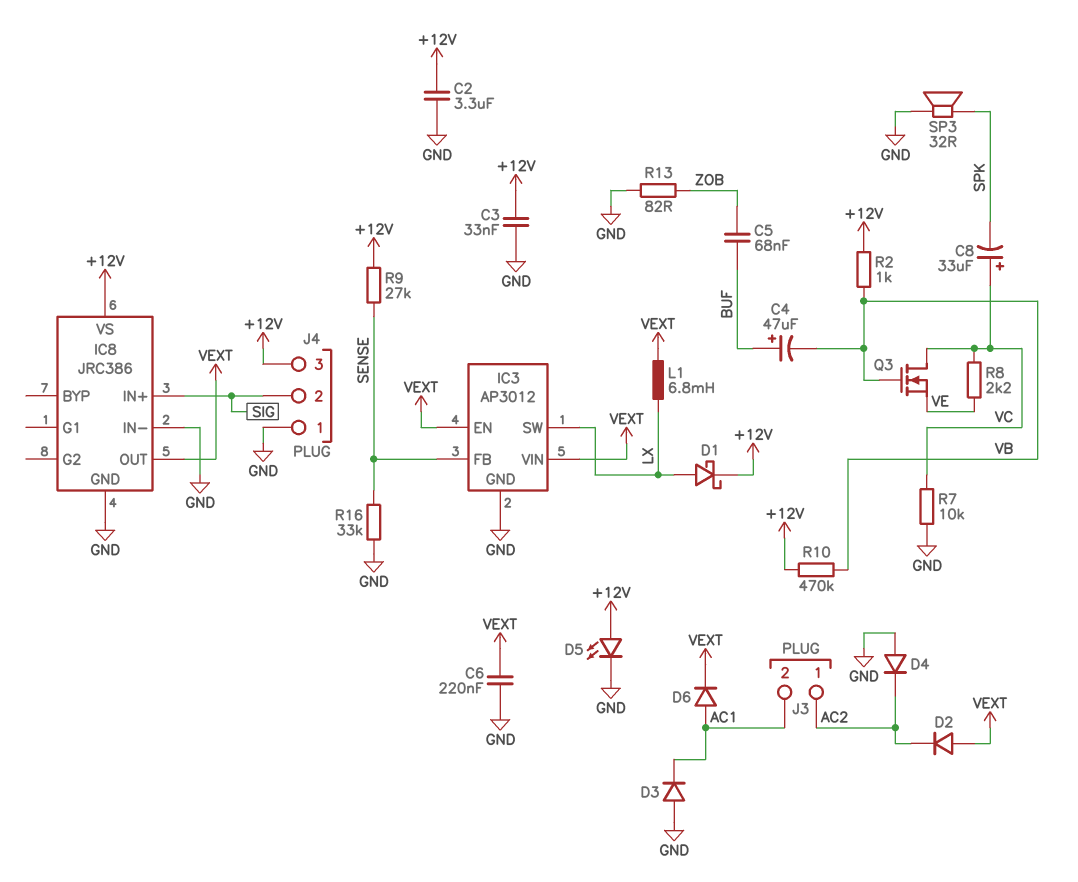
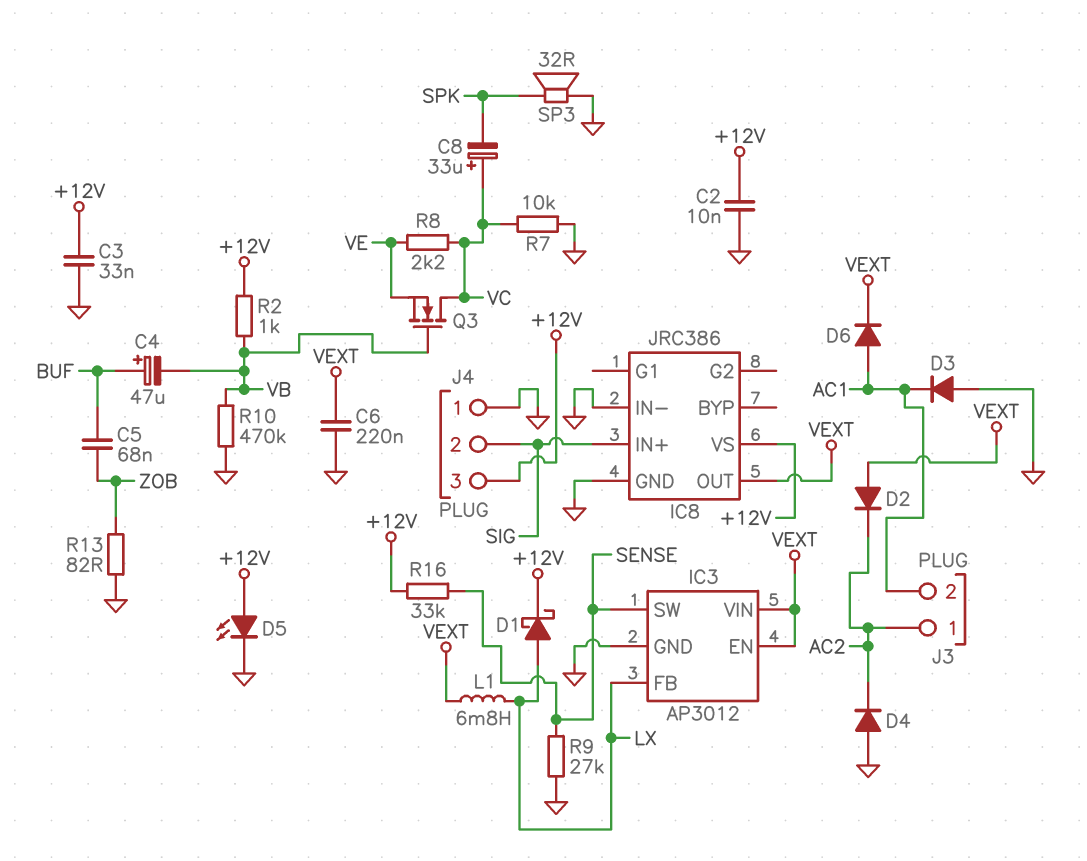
C2: 3.3uF (+12V, GND) -> 10nF (+12V, GND)
IC3 pin FB: SENSE -> LX
IC3 pin SW: LX -> SENSE
R9: 27k (+12V, SENSE) -> 27k (GND, SENSE)
R10: 470k (+12V, VB) -> 470k (GND, VB)
R16: 33k (GND, SENSE) -> 33k (+12V, SENSE)

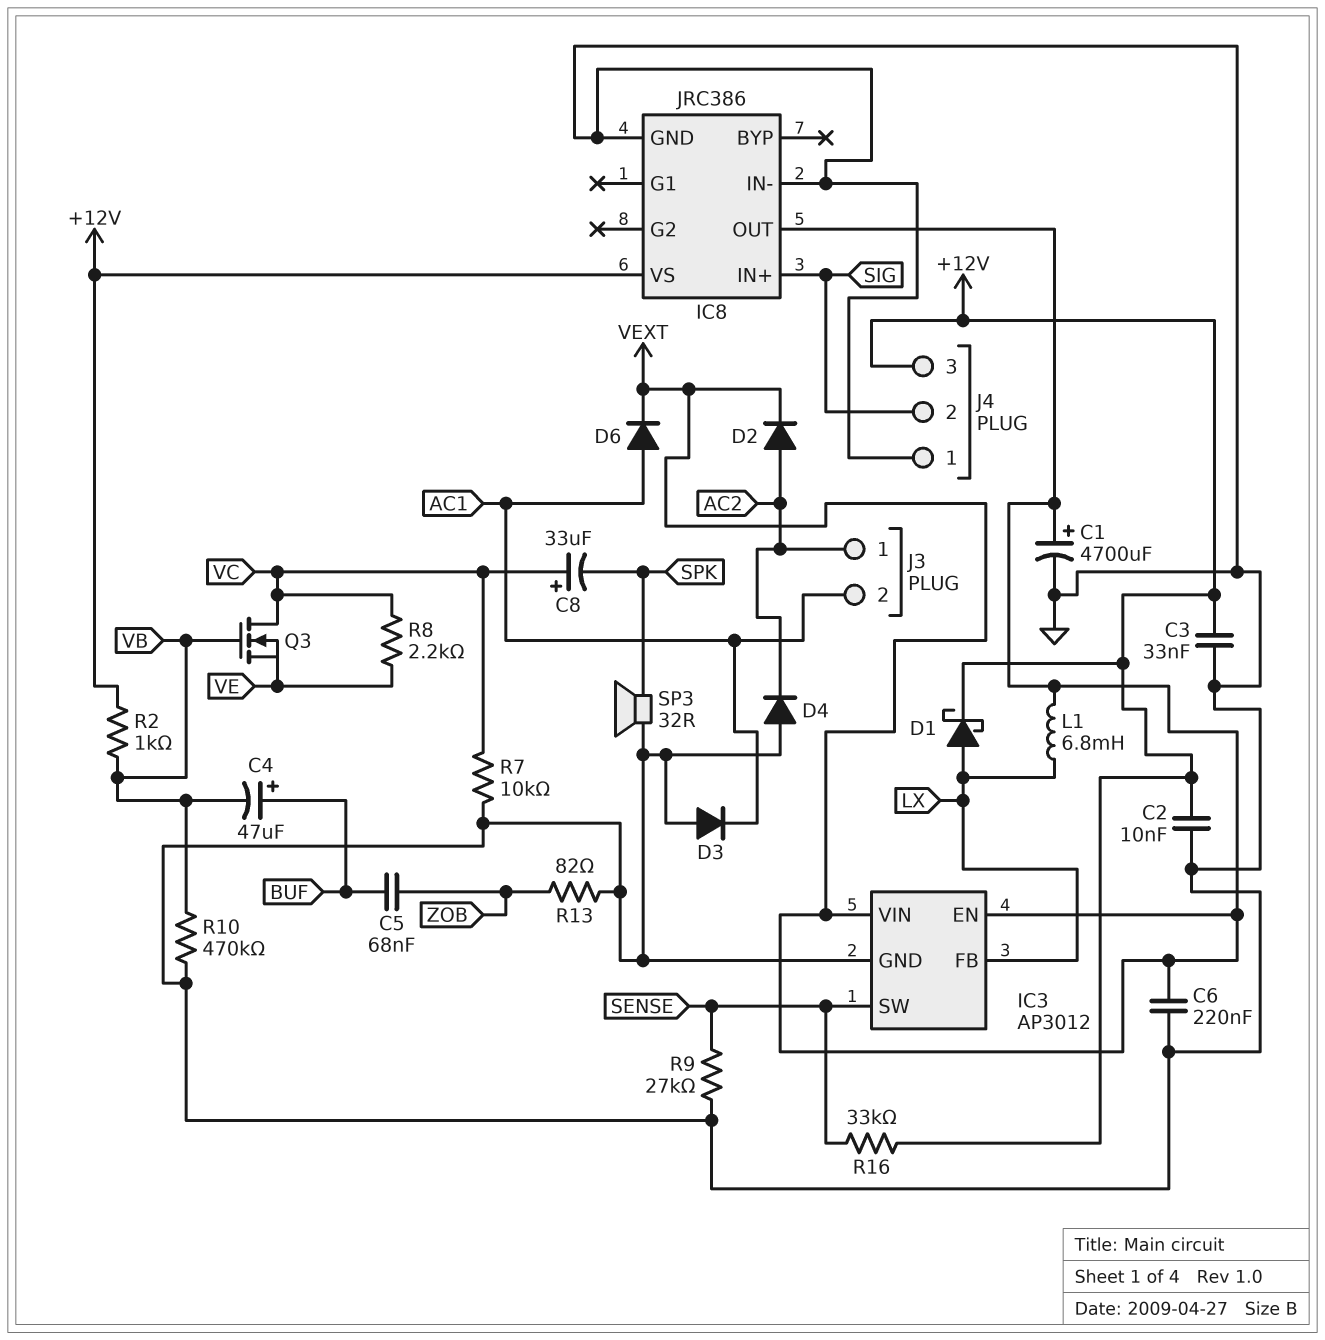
C1: none -> 4700uF (plus VEXT, minus GND)
D2: diode (A VEXT, K AC2) -> diode (A AC2, K VEXT)
D5: LED (A +12V, K GND) -> none

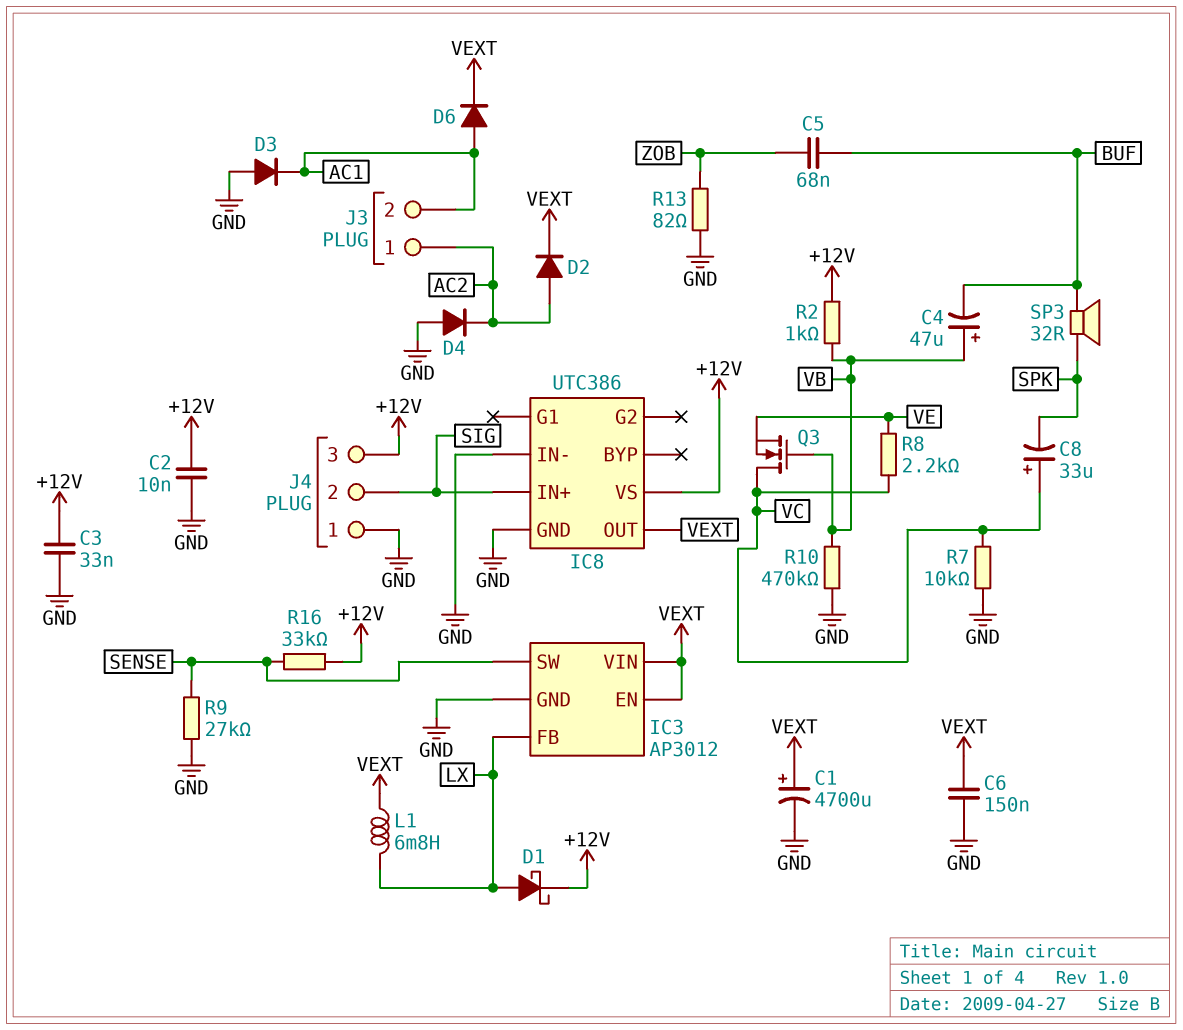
C4: 47uF (plus BUF, minus VB) -> 47uF (plus VB, minus BUF)
C6: 220nF (GND, VEXT) -> 150nF (GND, VEXT)
IC8: JRC386 -> UTC386
SP3: speaker 32R (GND, SPK) -> speaker 32R (BUF, SPK)

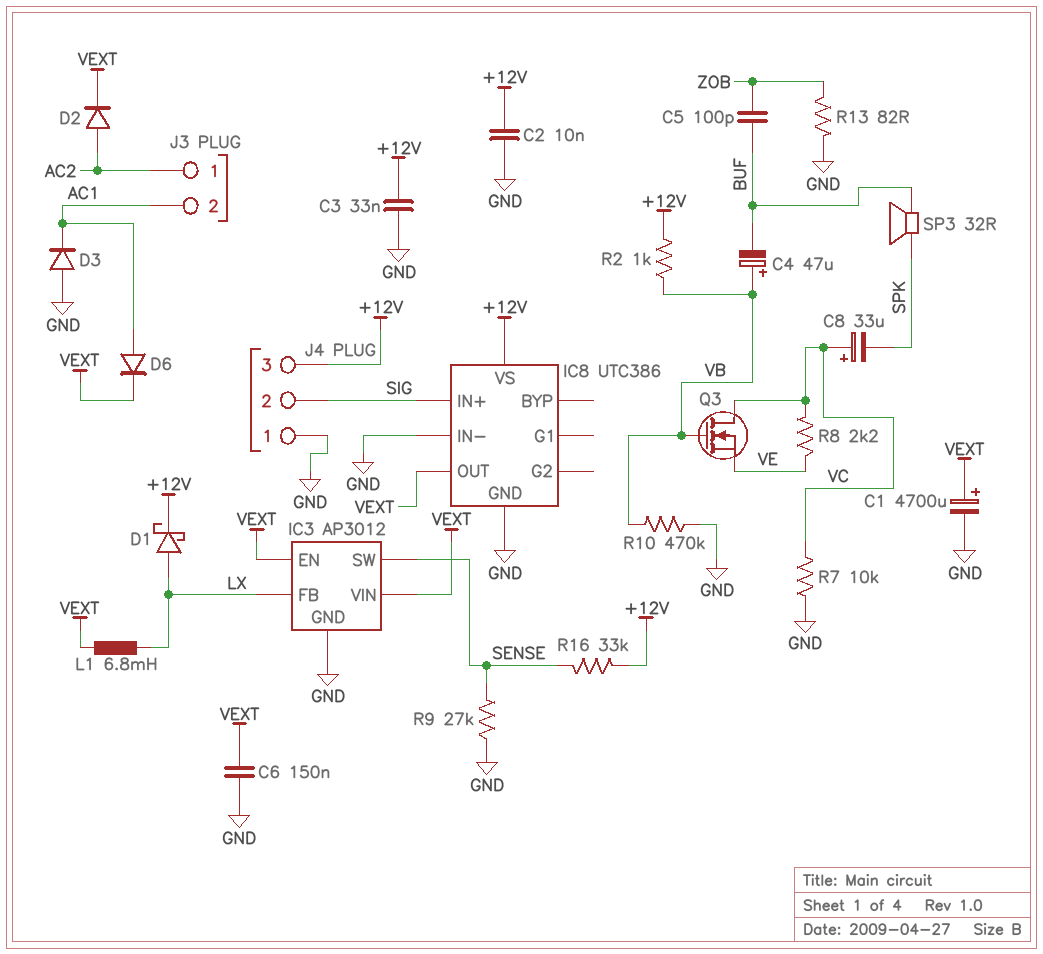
C5: 68nF (BUF, ZOB) -> 100pF (BUF, ZOB)
D4: diode (A GND, K AC2) -> none

